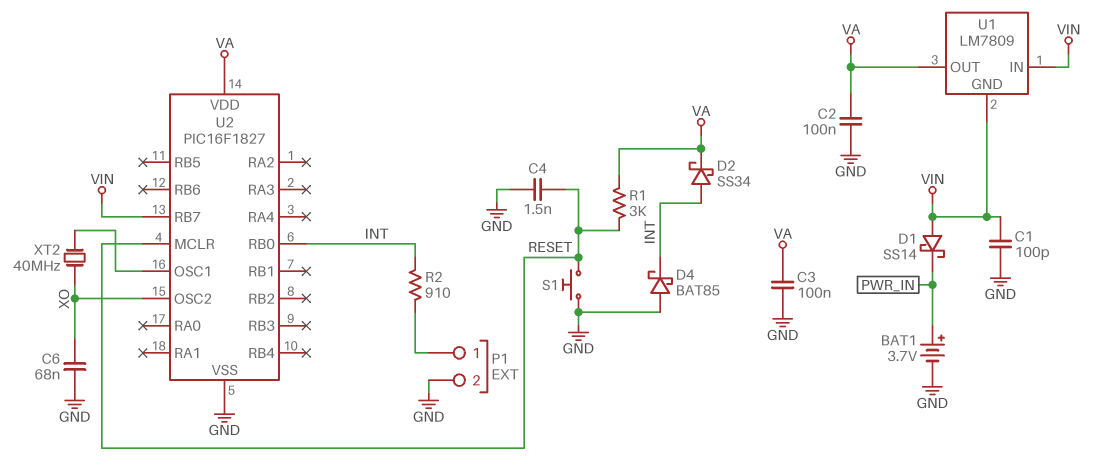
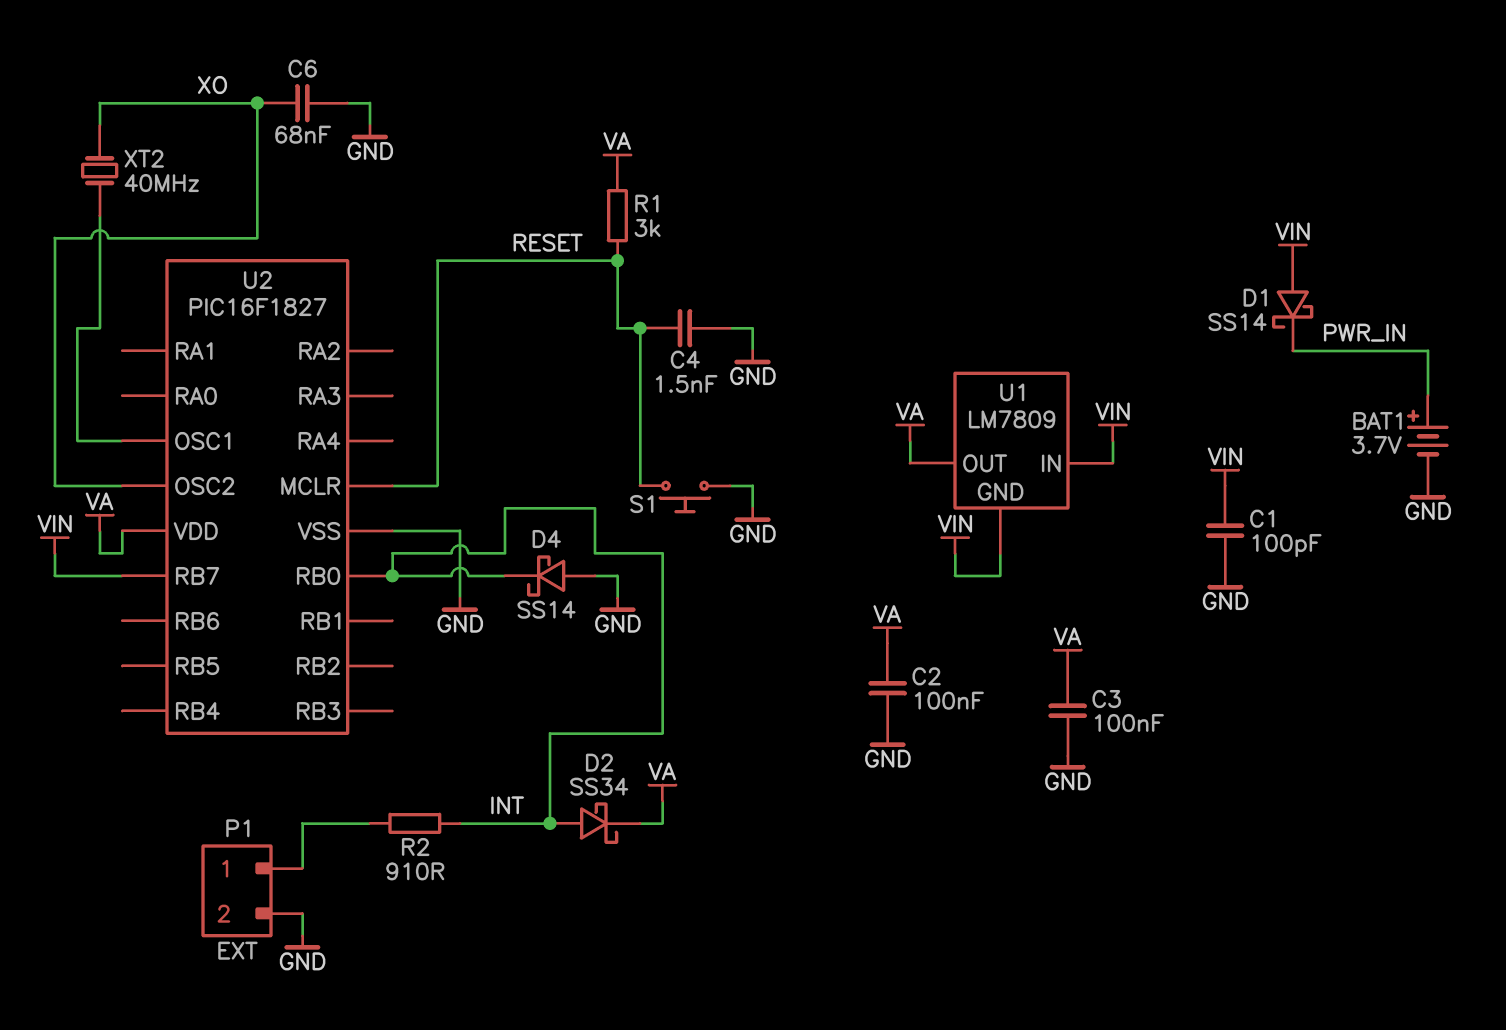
D4: schottky BAT85 (A GND, K INT) -> schottky SS14 (A GND, K INT)

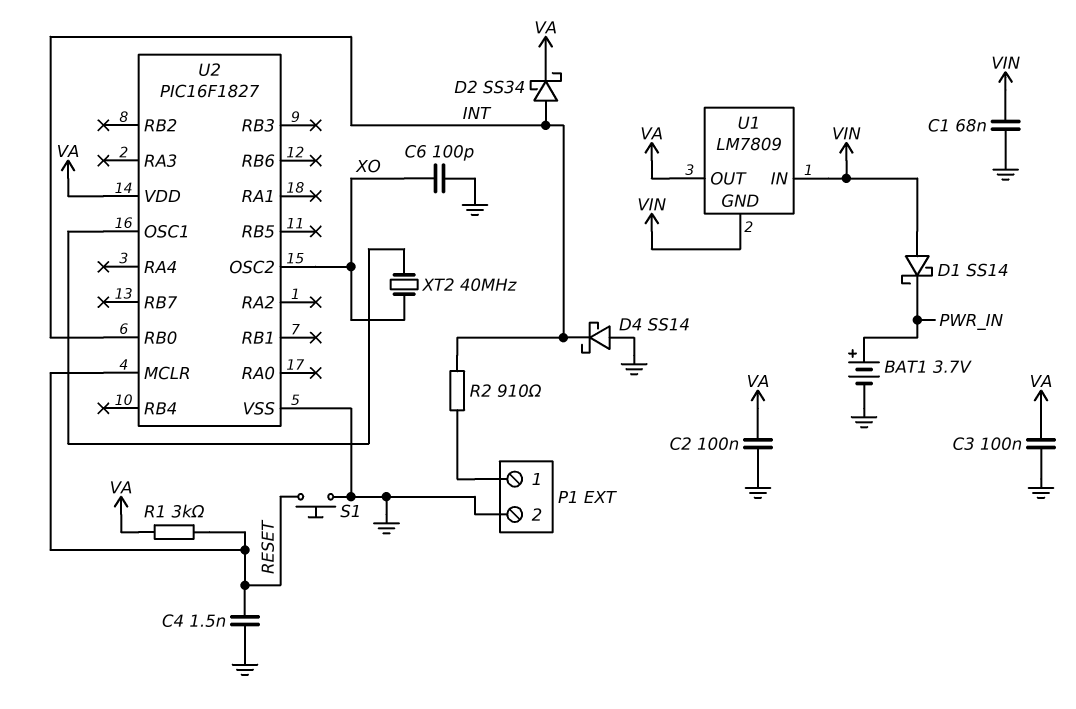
C1: 100pF (GND, VIN) -> 68nF (GND, VIN)
C6: 68nF (GND, XO) -> 100pF (GND, XO)
U2 pin RB7: VIN -> none

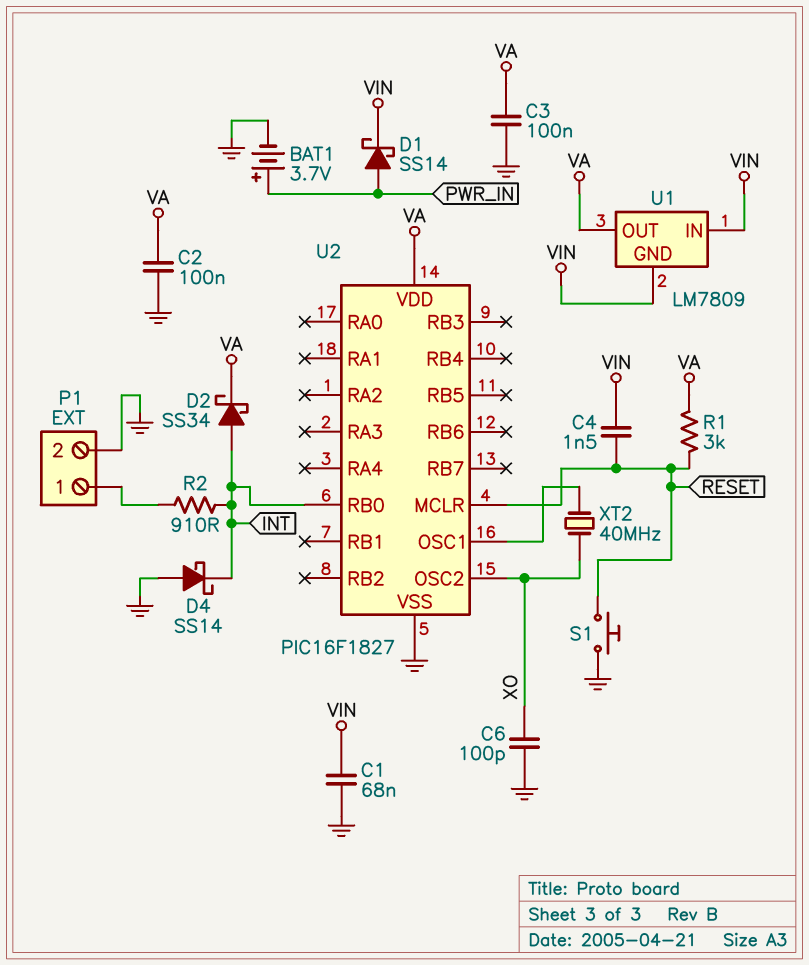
C4: 1.5nF (GND, RESET) -> 1.5nF (RESET, VIN)
D1: schottky SS14 (A VIN, K PWR_IN) -> schottky SS14 (A PWR_IN, K VIN)

